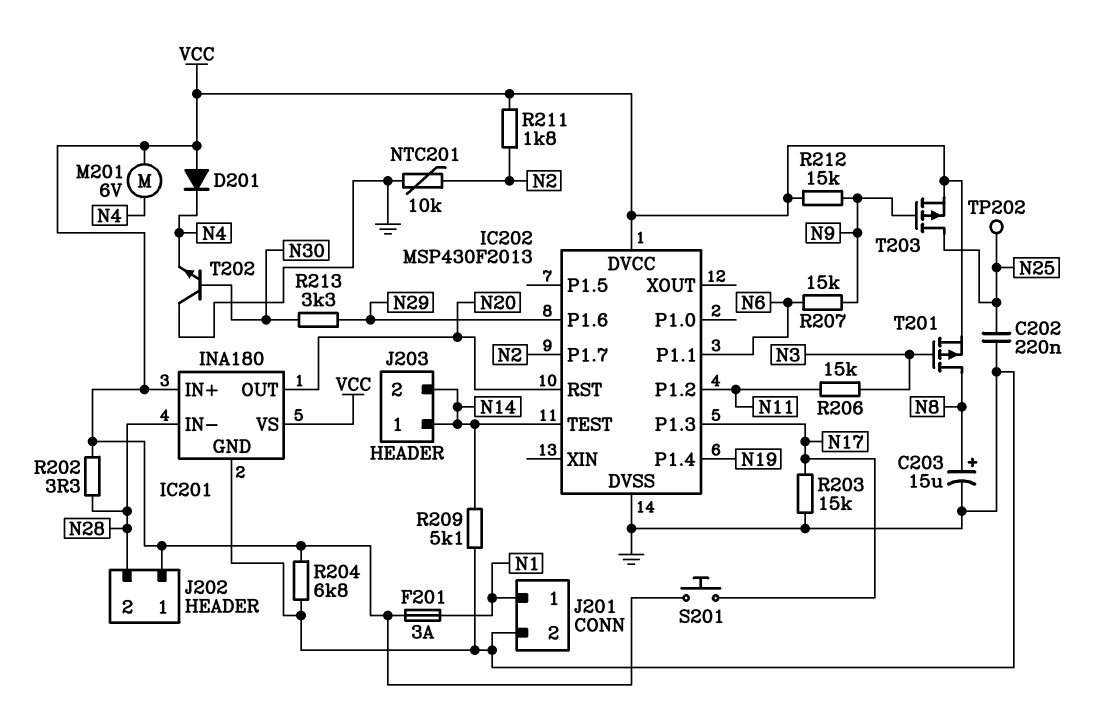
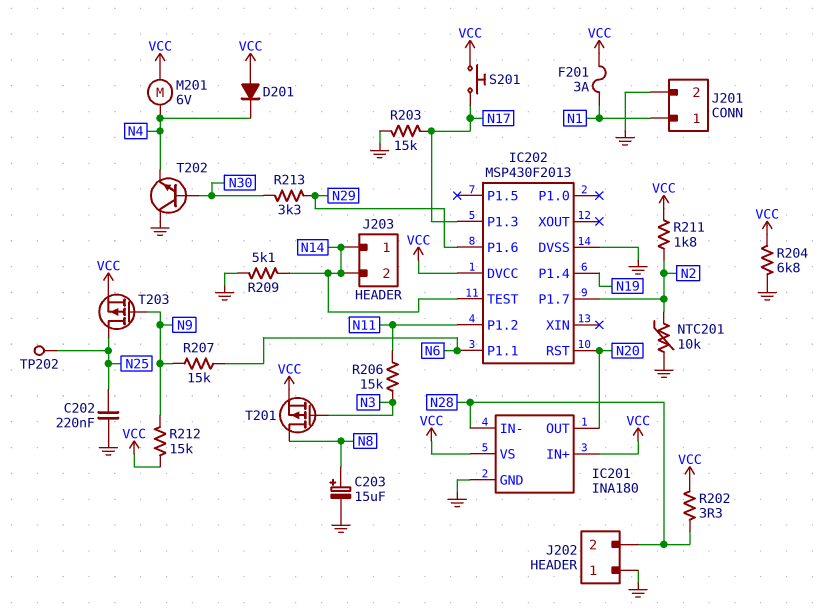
J202 pin 1: VCC -> GND

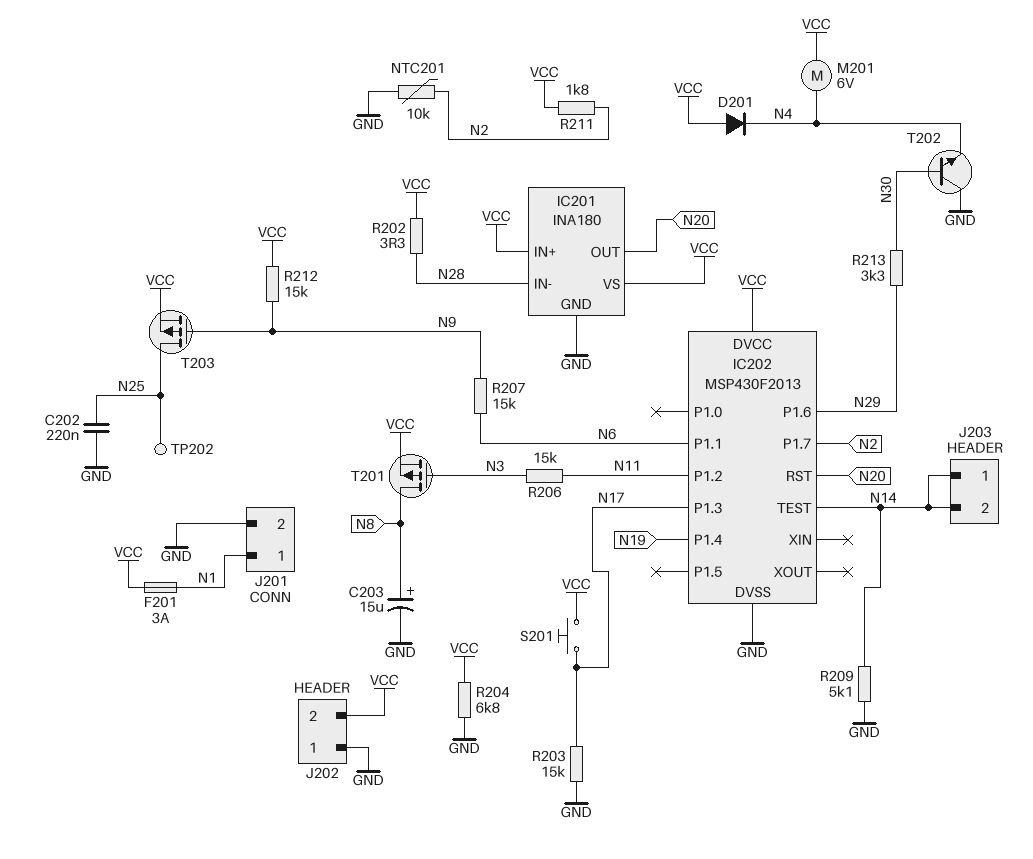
J202 pin 2: N28 -> VCC

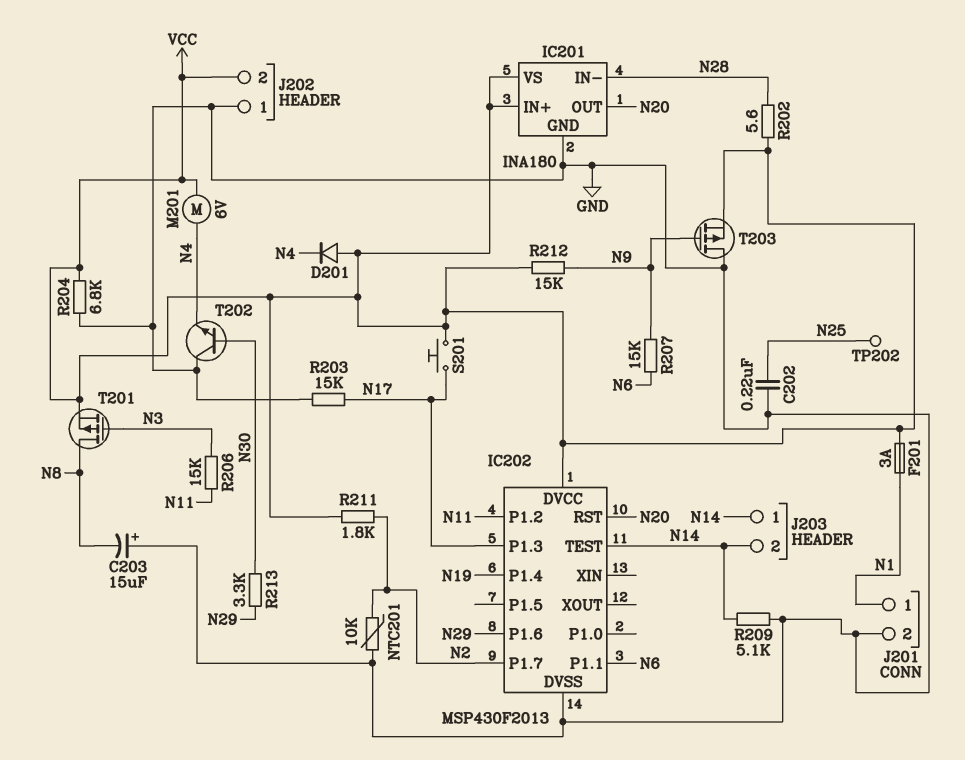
C203: 15uF (plus N8, minus GND) -> 15uF (plus GND, minus N8)
R202: 3.3 (N28, VCC) -> 5.6 (N28, VCC)
T203: PMOS (G N9, D N25, S VCC) -> PMOS (G N9, D GND, S VCC)

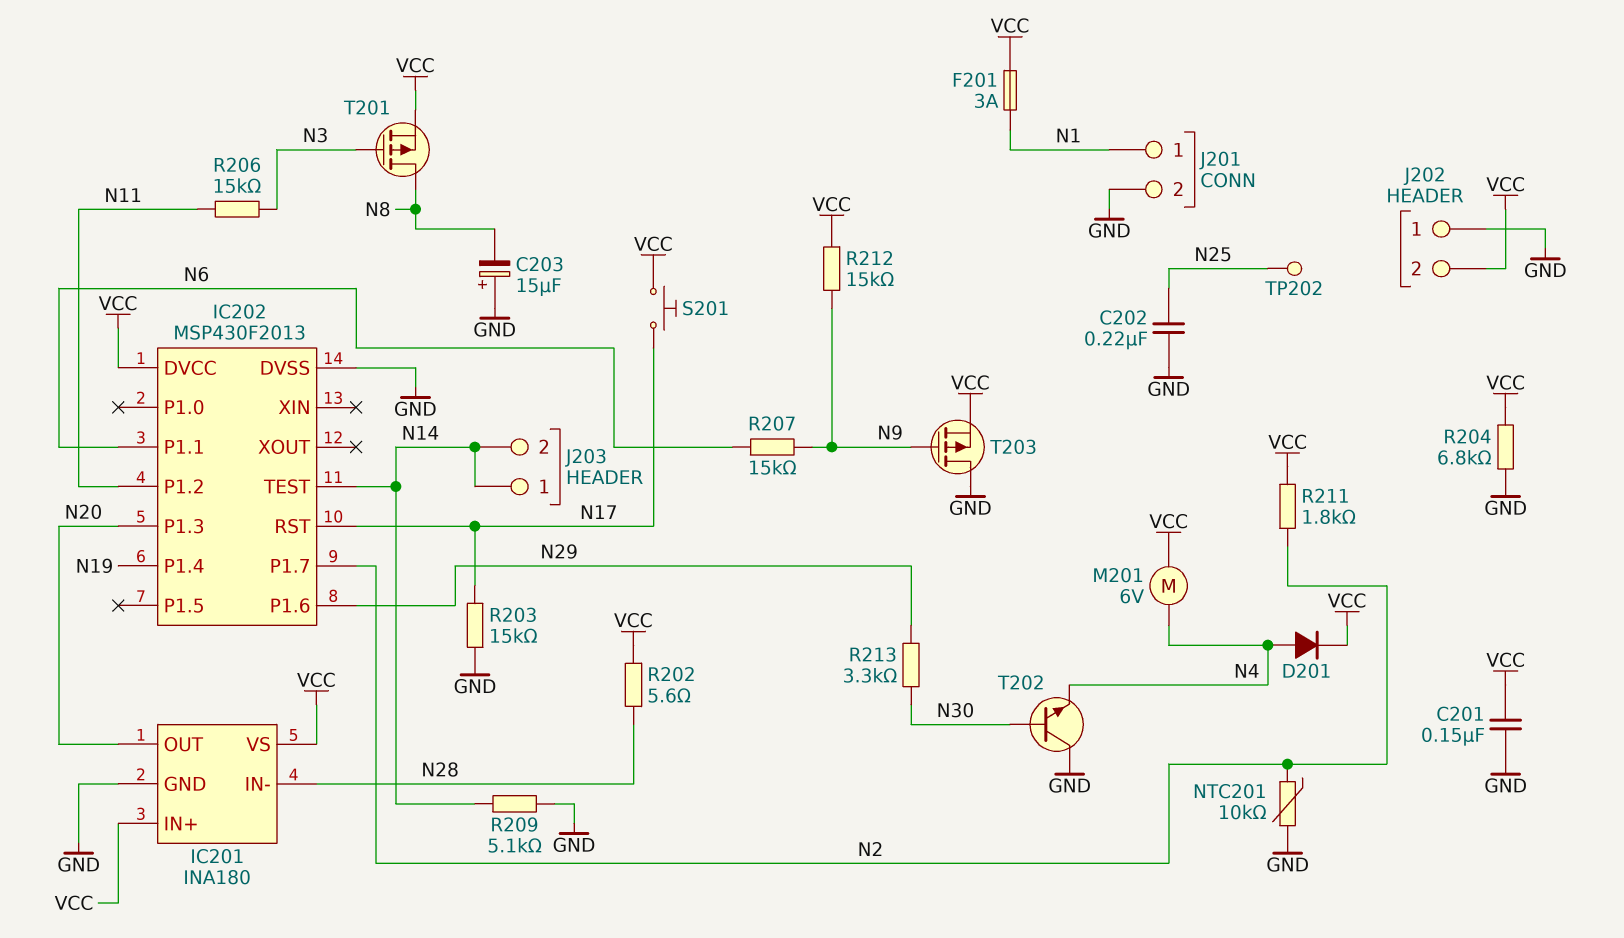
C201: none -> 150nF (GND, VCC)
D201: diode (A VCC, K N4) -> diode (A N4, K VCC)
IC202 pin P1.3: N17 -> N20
IC202 pin RST: N20 -> N17

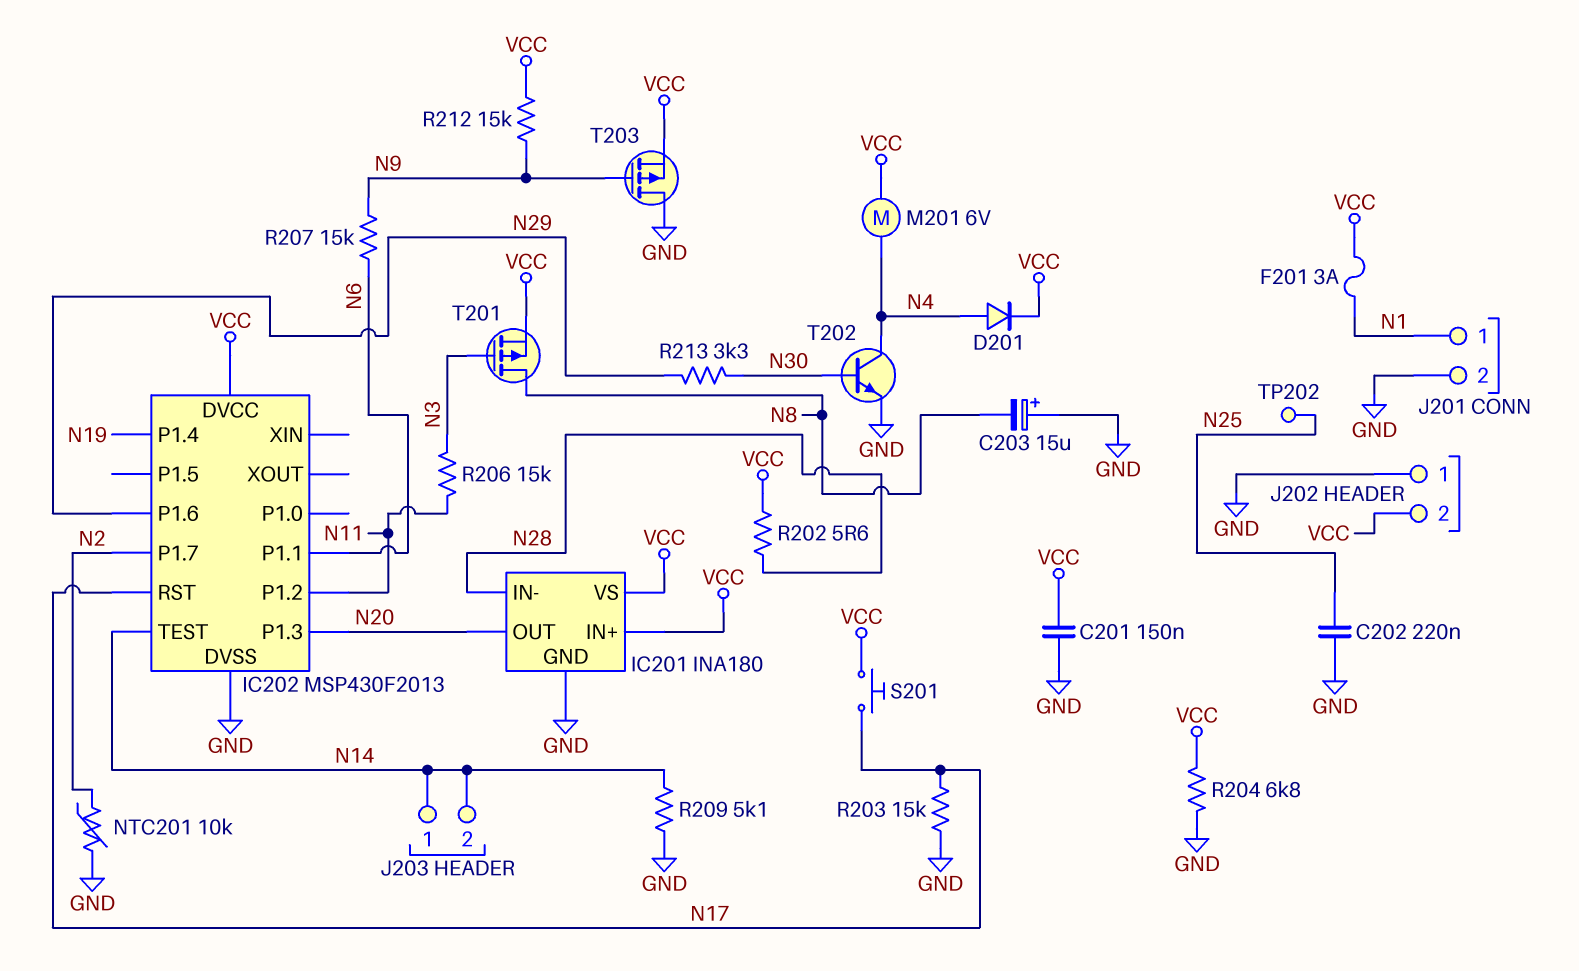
R211: 1.8k (N2, VCC) -> none
T202: NPN (B N30, C GND, E N4) -> NPN (B N30, C N4, E GND)

